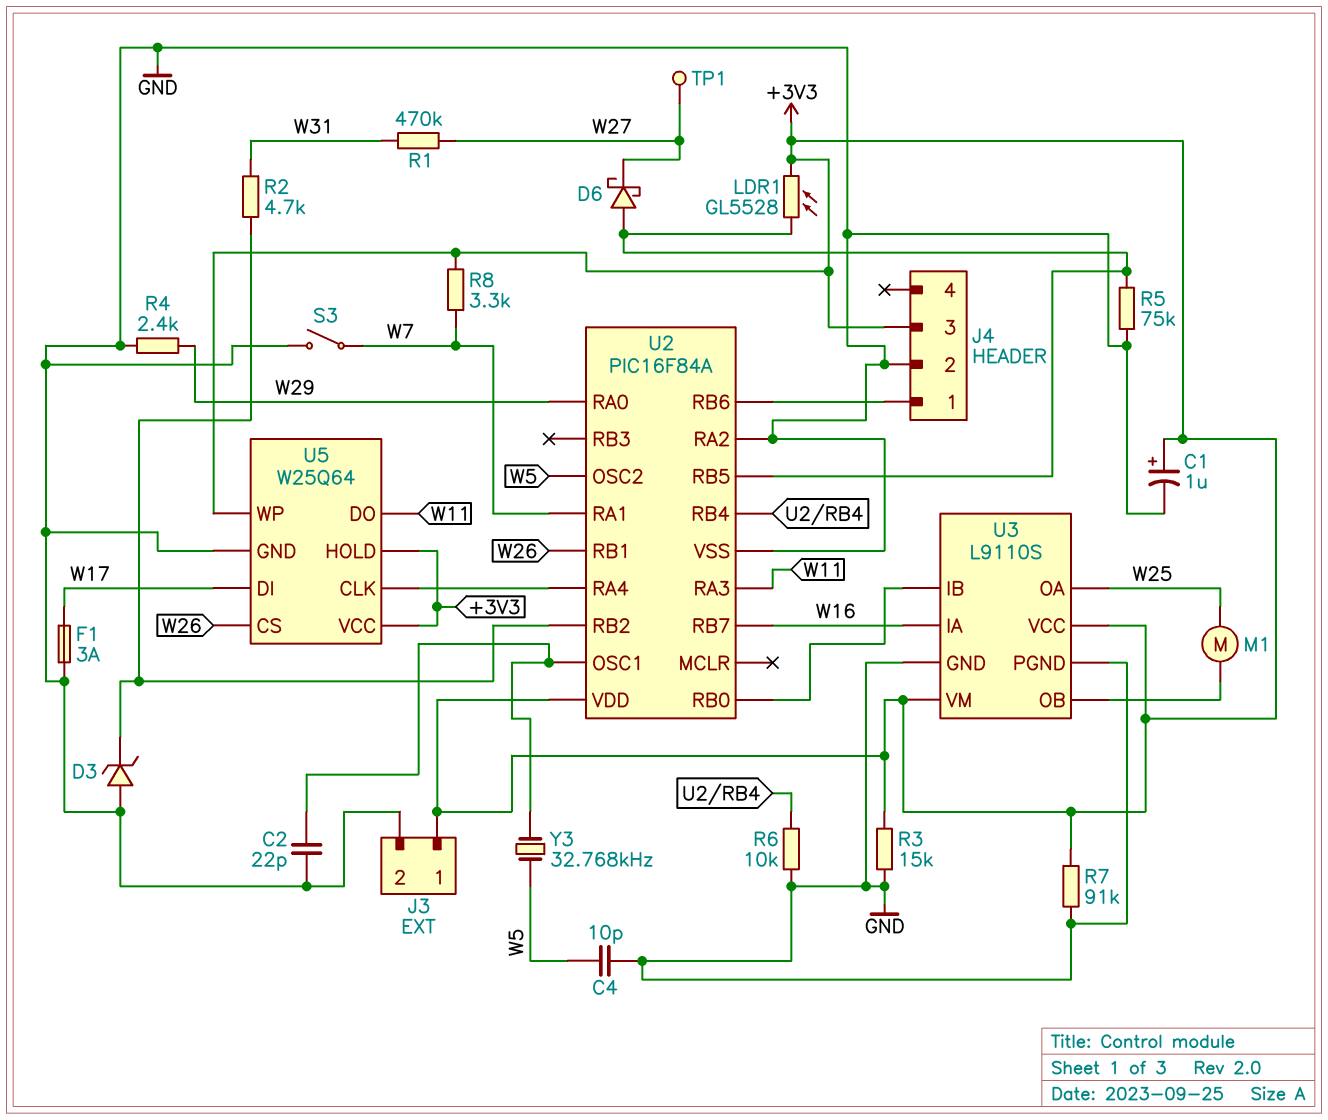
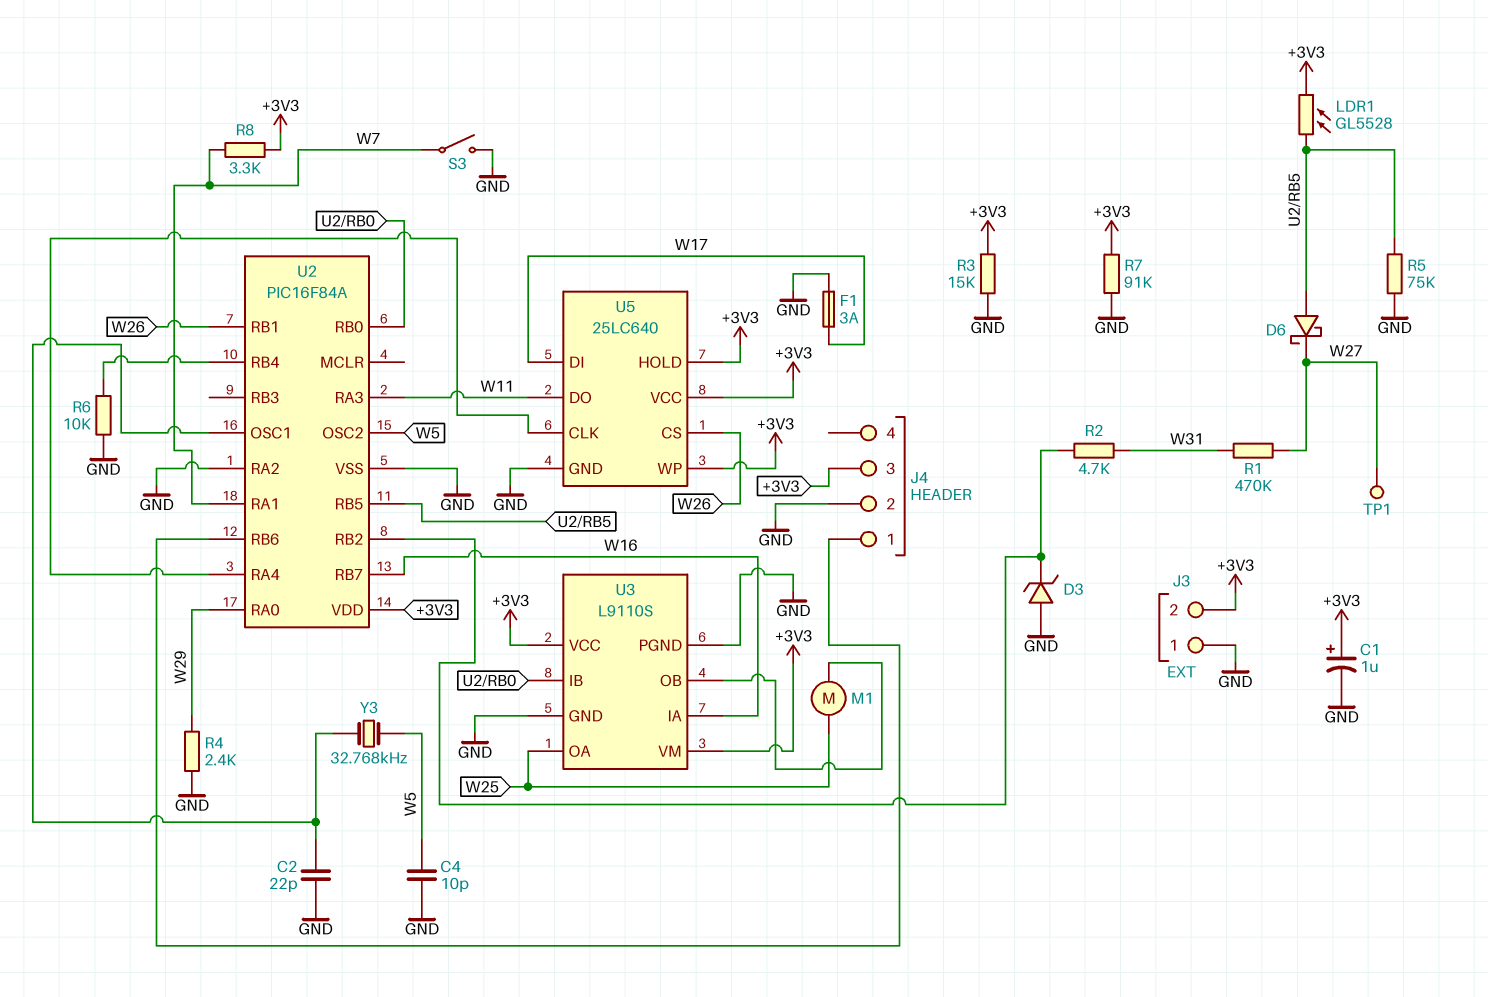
J3 pin 1: +3V3 -> GND
J3 pin 2: GND -> +3V3
U5: W25Q64 -> 25LC640

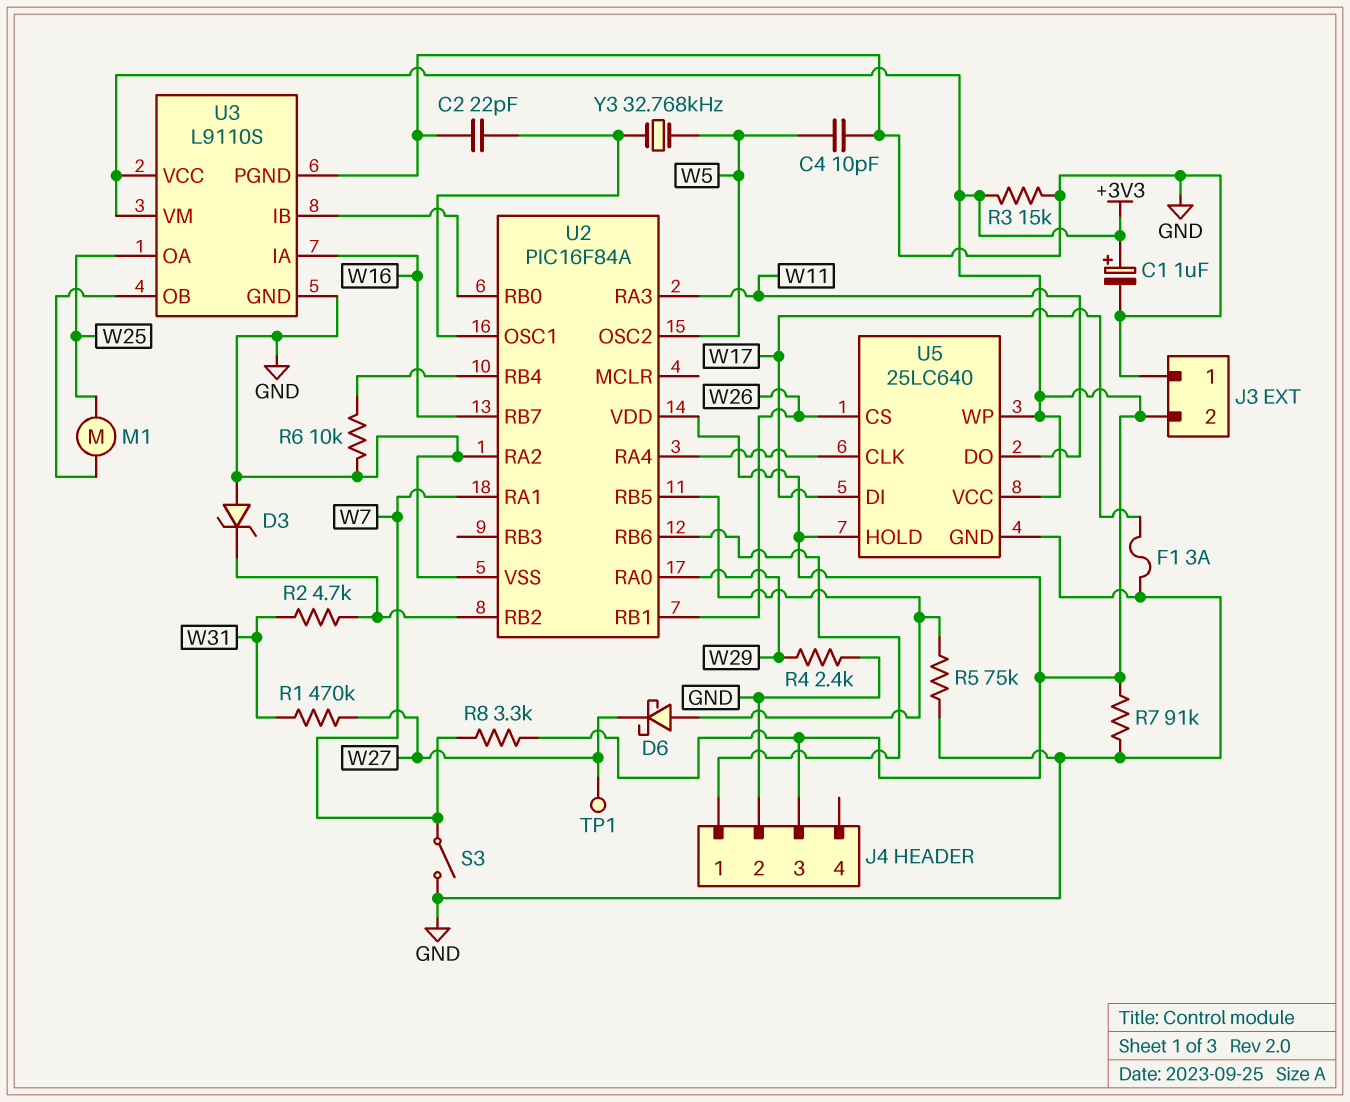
LDR1: GL5528 (+3V3, U2/RB5) -> none

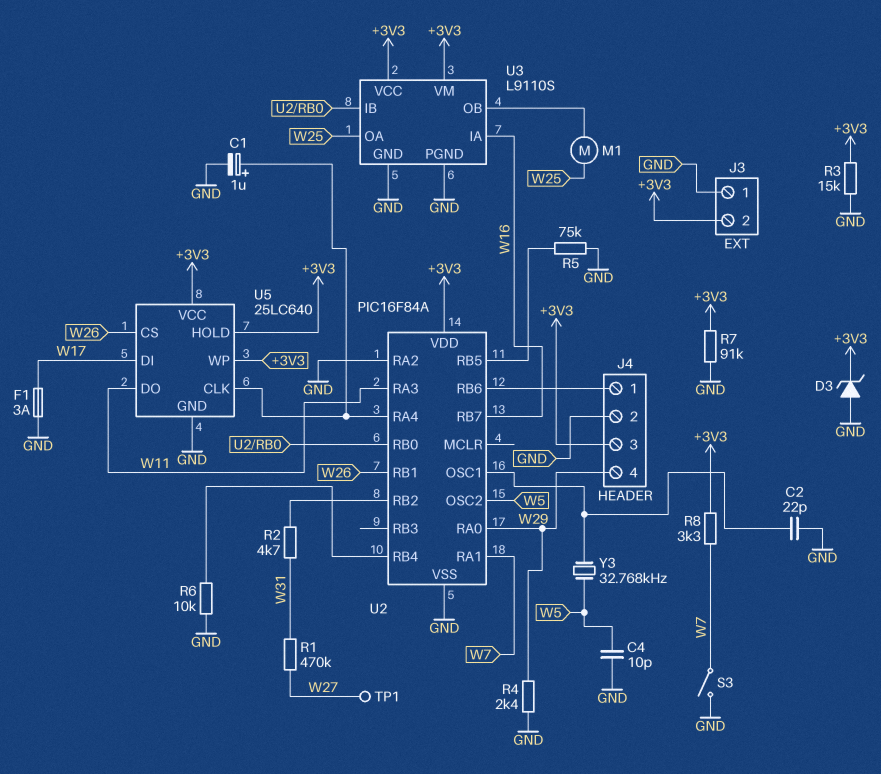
C1: 1uF (plus +3V3, minus GND) -> 1uF (plus U2/RA4, minus GND)
D3: zener (A GND, K U2/RB2) -> zener (A GND, K +3V3)
D6: schottky (A U2/RB5, K W27) -> none
J4 pin 4: none -> W29

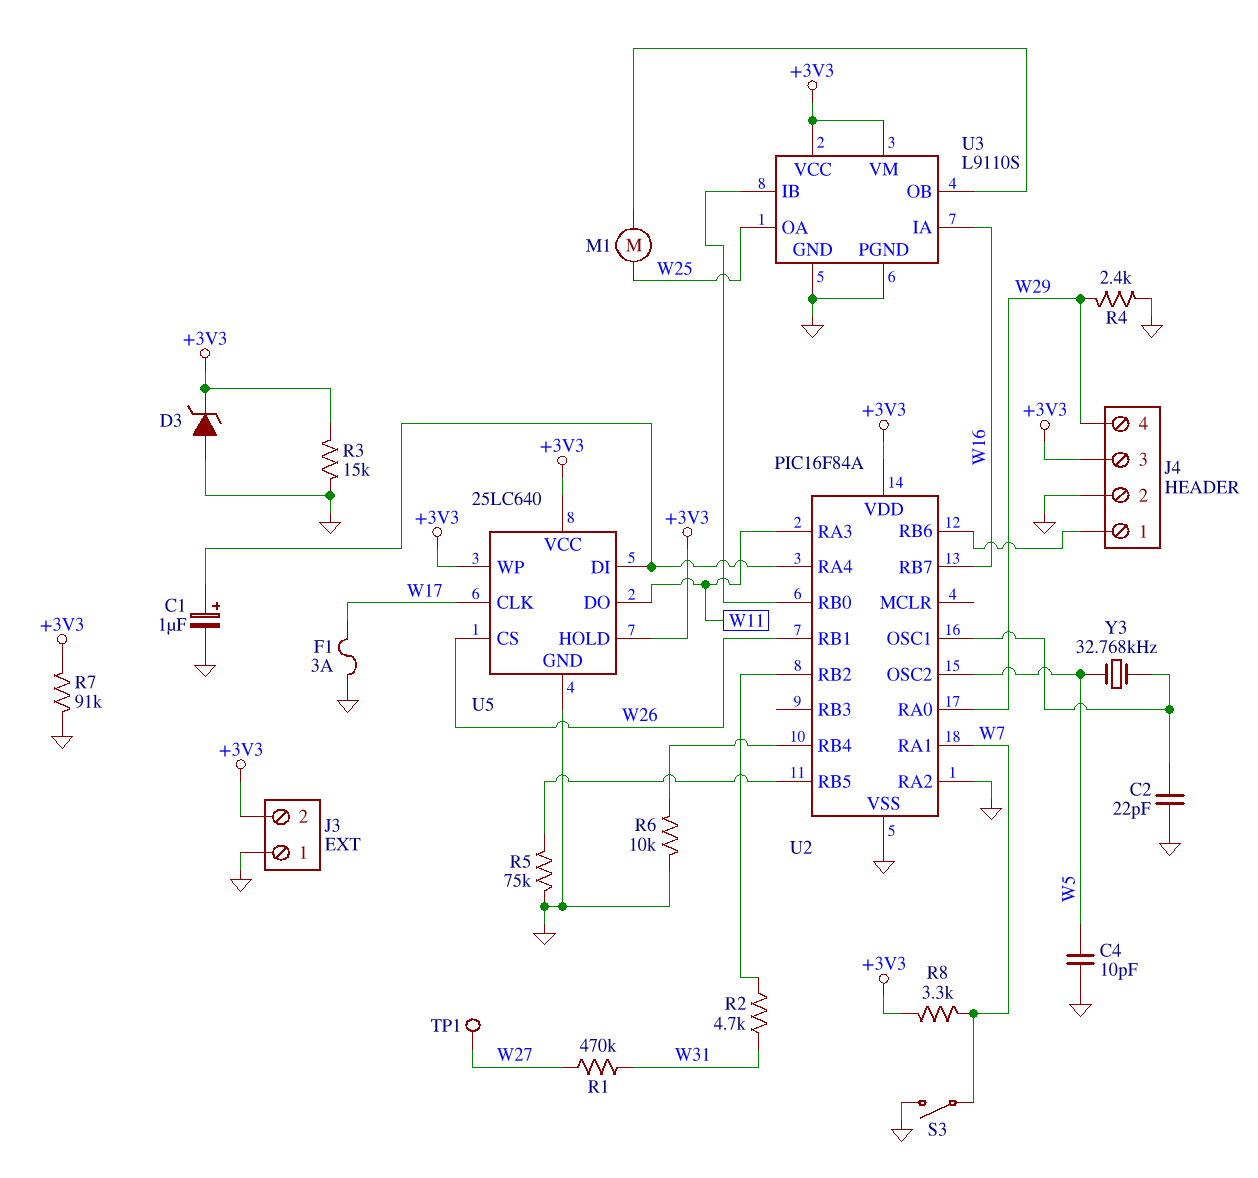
U5 pin CLK: U2/RA4 -> W17
U5 pin DI: W17 -> U2/RA4

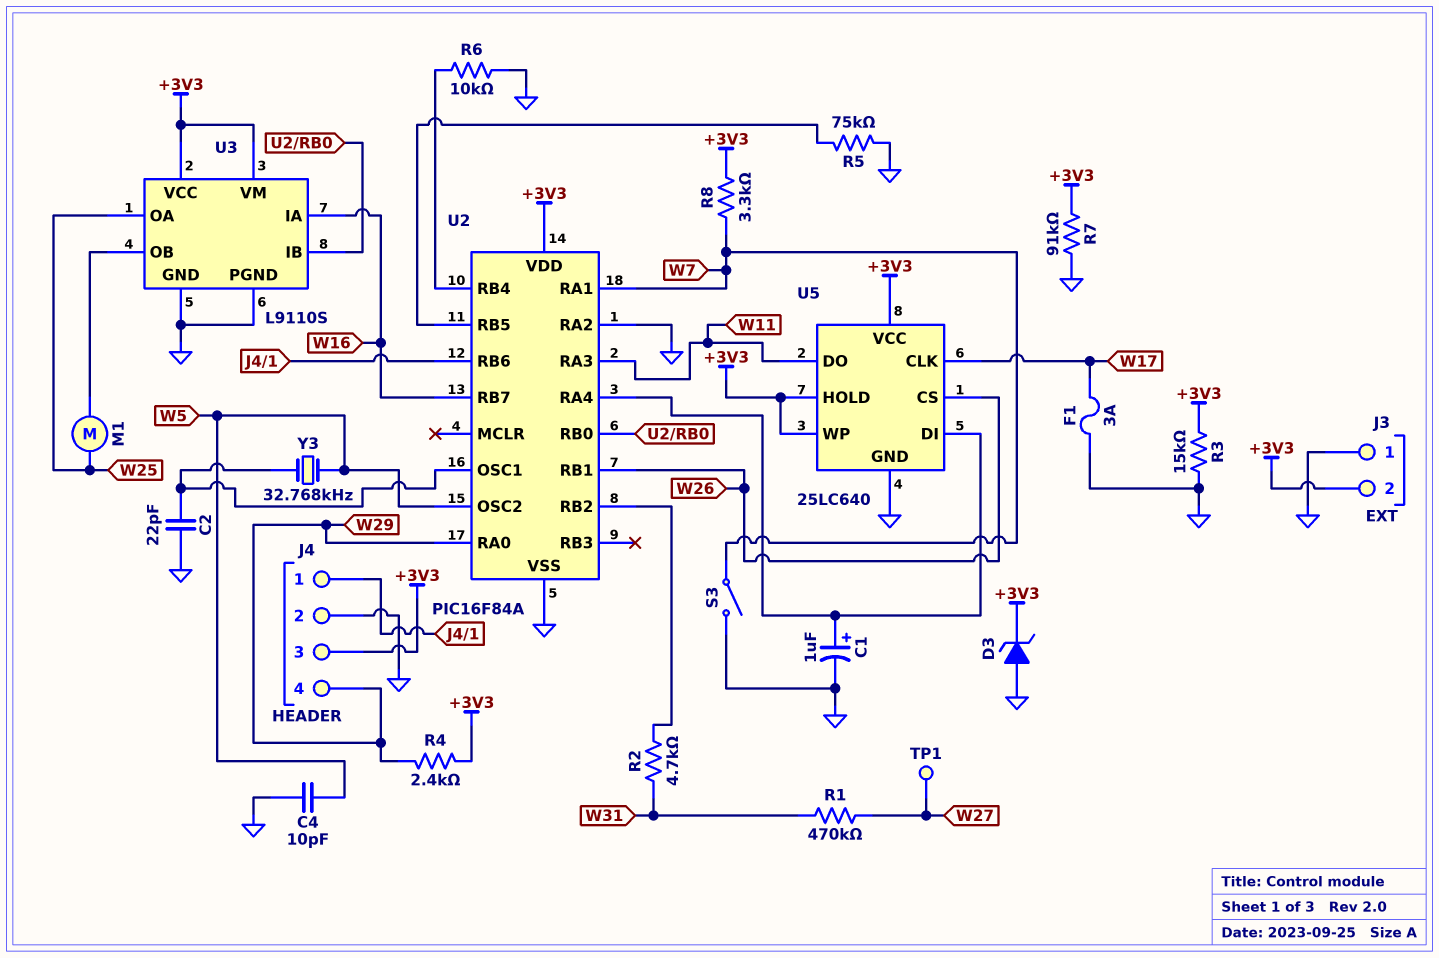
R4: 2.4k (GND, W29) -> 2.4k (+3V3, W29)

